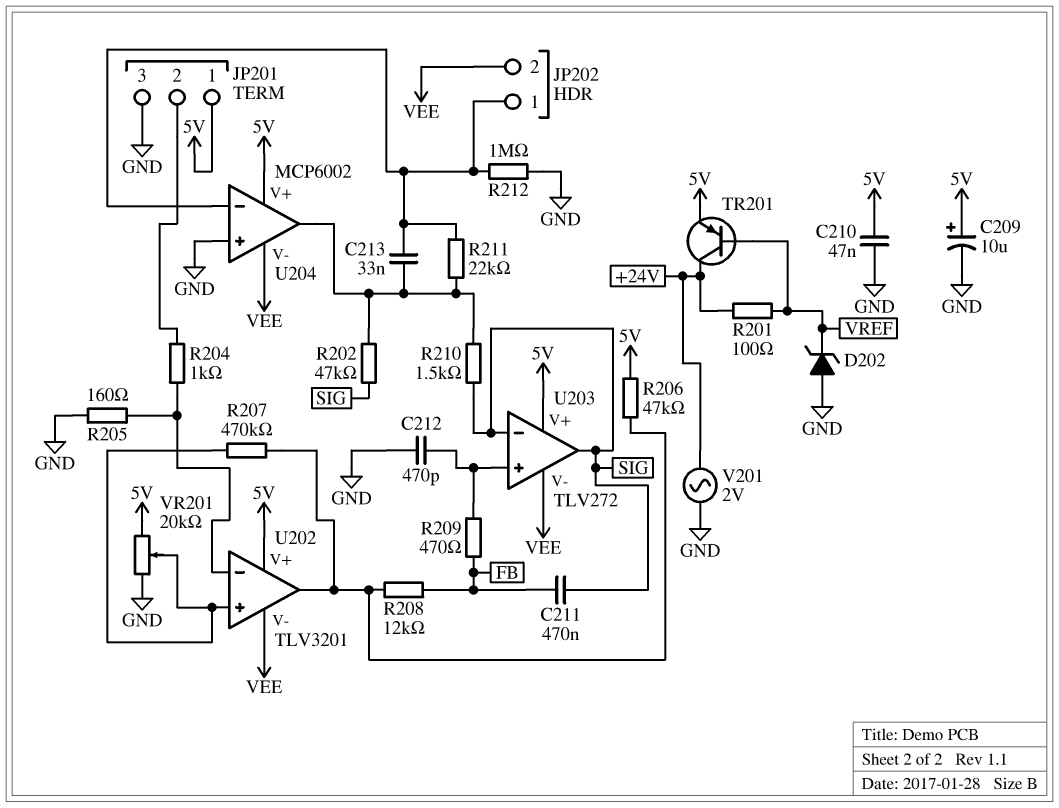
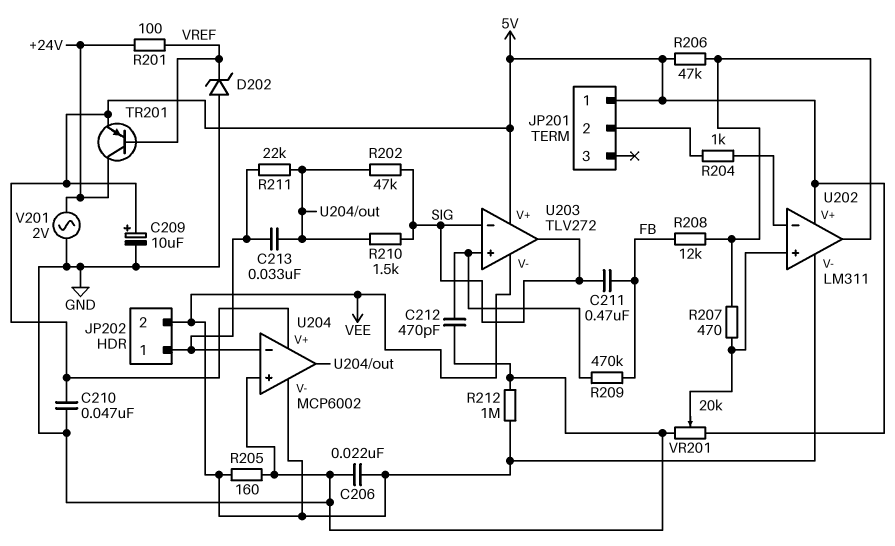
C206: none -> 22nF (GND, VEE)
JP201 pin 3: GND -> none
R205: 160 (GND, U202/in-) -> 160 (GND, VEE)
R207: 470k (U202/in+, U202/out) -> 470 (U202/in+, U202/out)
R209: 470 (FB, U203/in+) -> 470k (FB, U203/in+)
R212: 1M (GND, JP202/1) -> 1M (GND, VEE)
U202: TLV3201 -> LM311

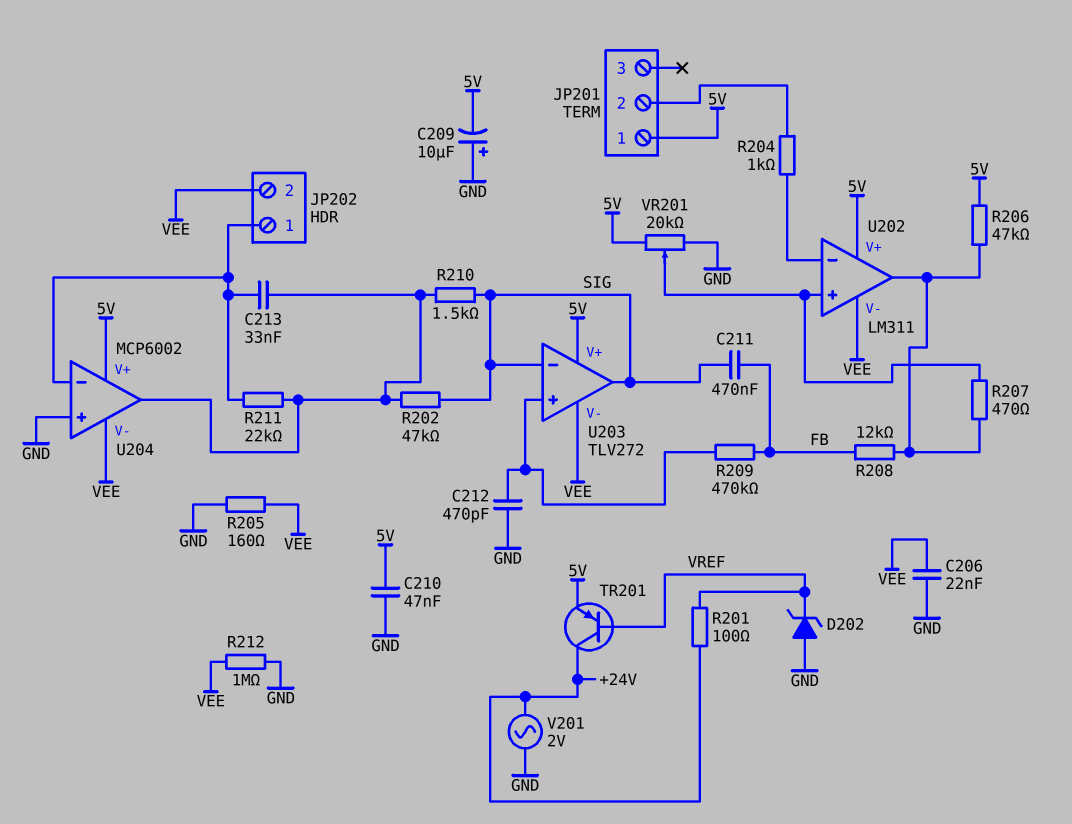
C209: 10uF (plus 5V, minus GND) -> 10uF (plus GND, minus 5V)

